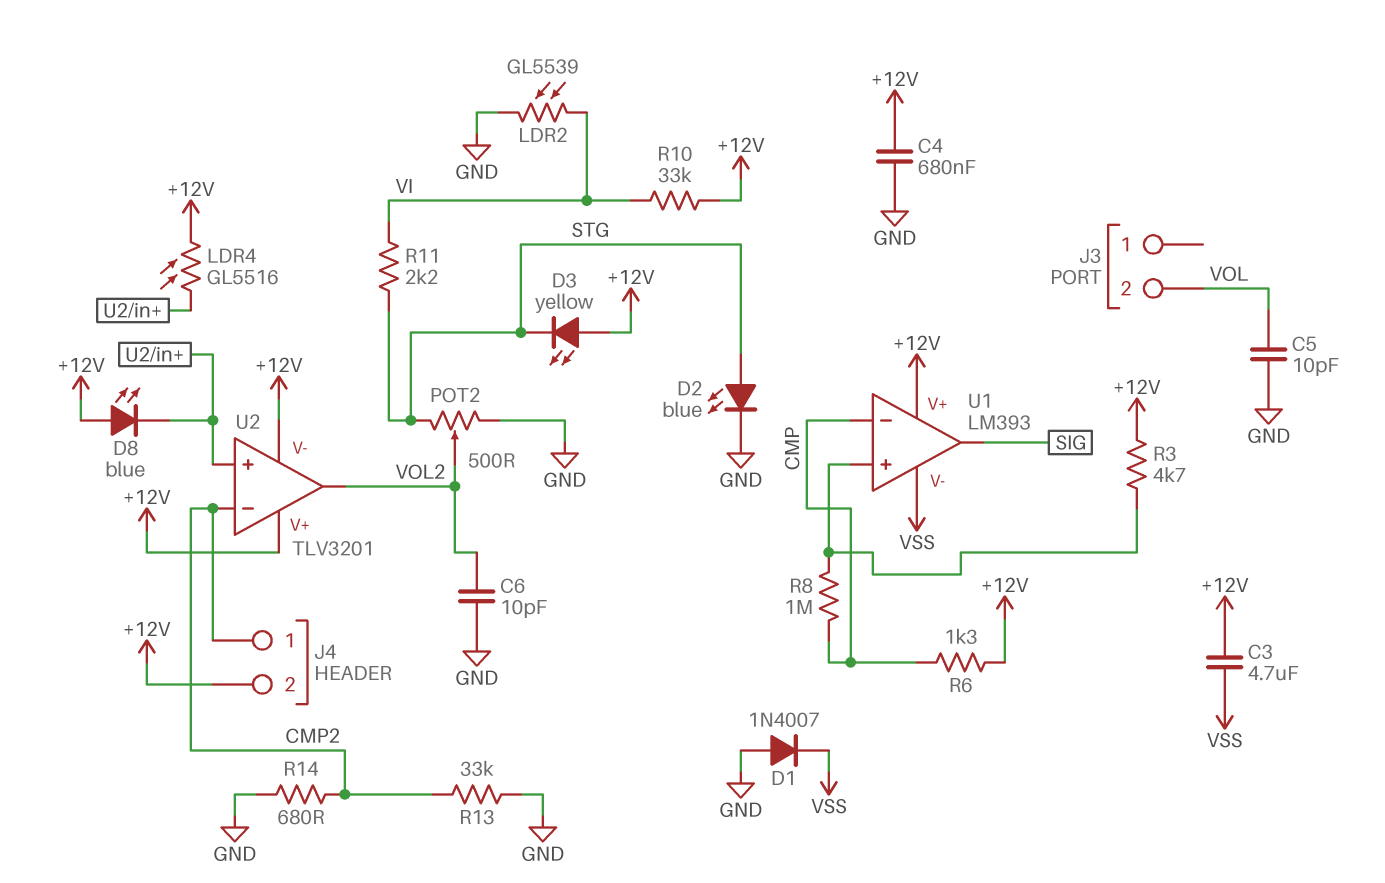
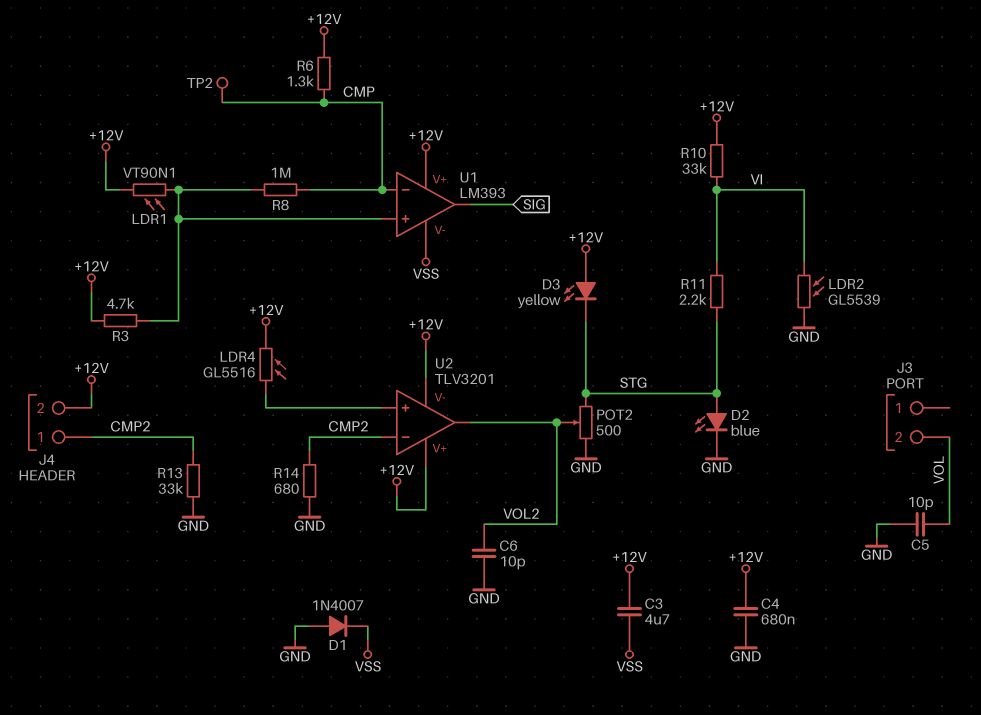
D8: LED blue (A +12V, K U2/in+) -> none
LDR1: none -> VT90N1 (+12V, U1/in+)
TP2: none -> test point (CMP)

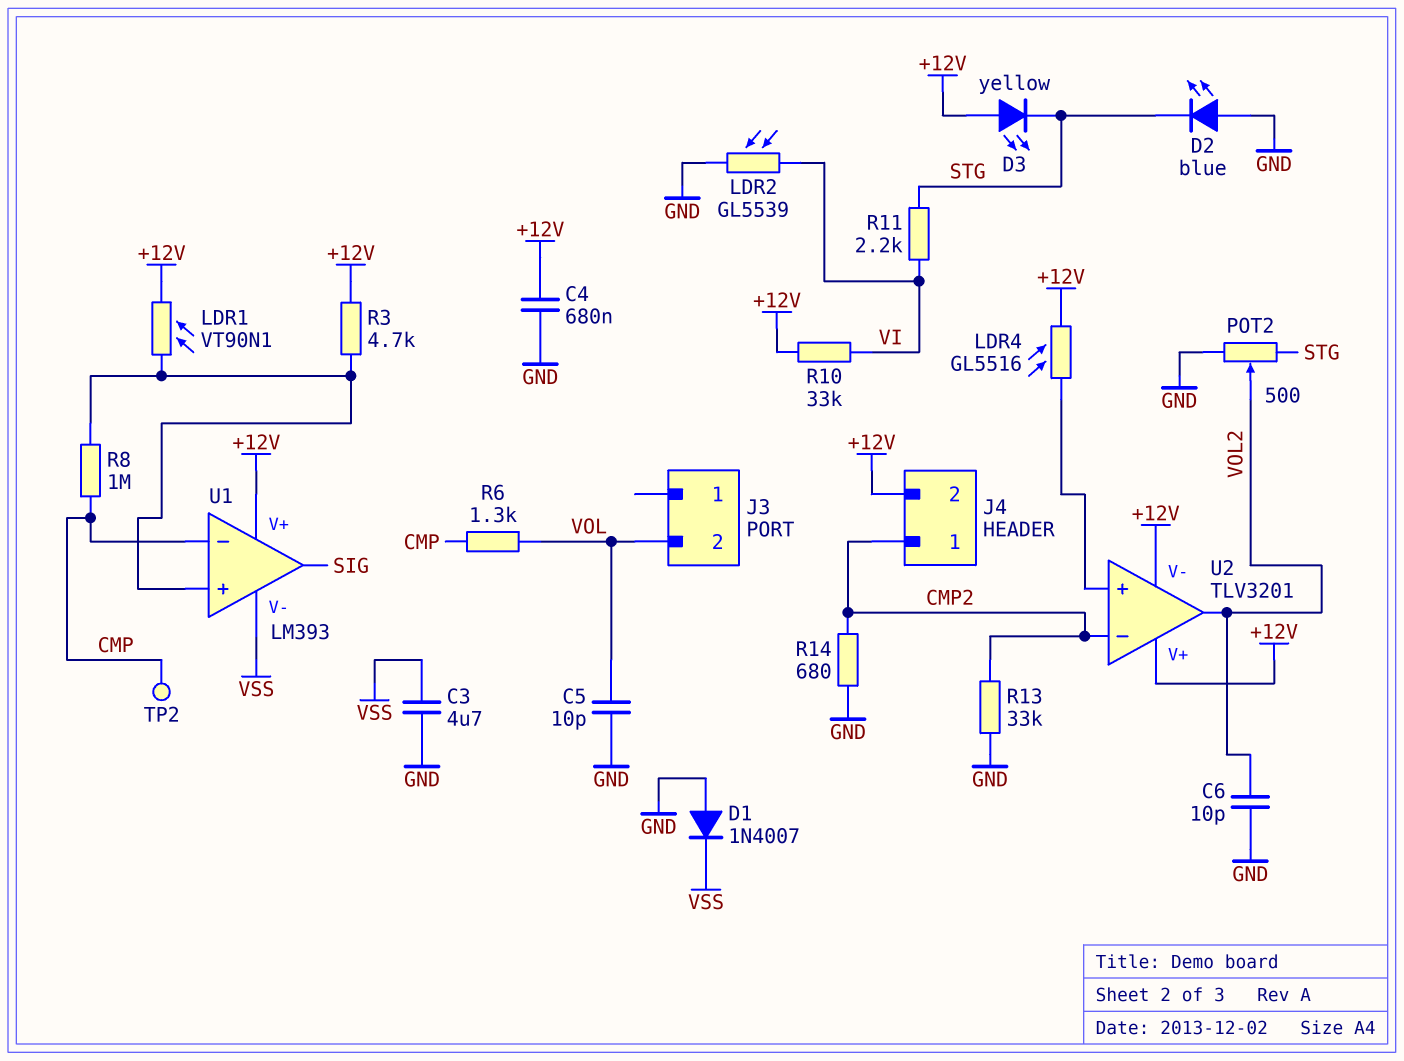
C3: 4.7uF (+12V, VSS) -> 4.7uF (GND, VSS)
D2: LED blue (A STG, K GND) -> LED blue (A GND, K STG)
R6: 1.3k (+12V, CMP) -> 1.3k (CMP, VOL)

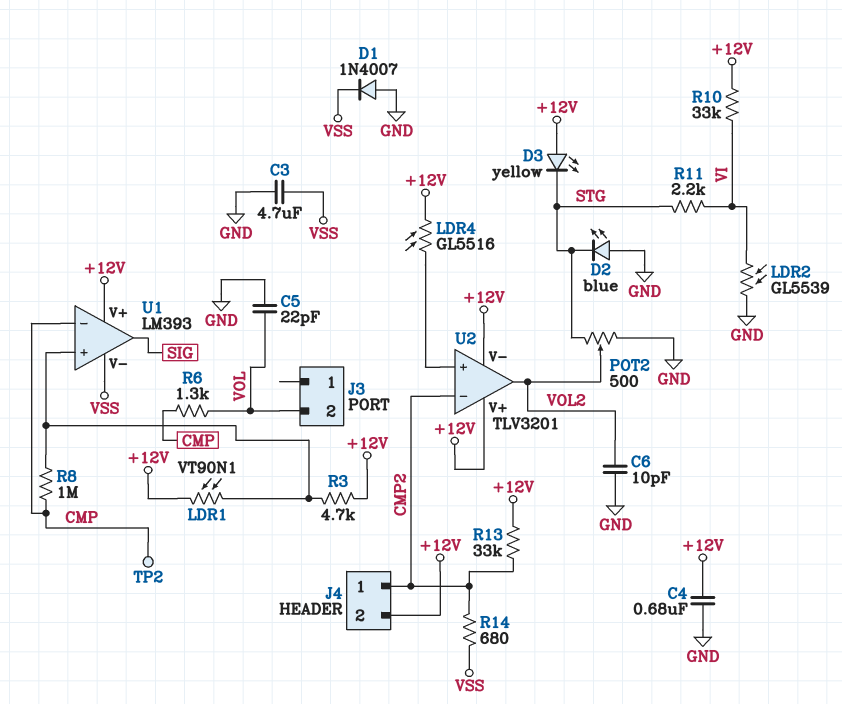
C5: 10pF (GND, VOL) -> 22pF (GND, VOL)
R13: 33k (CMP2, GND) -> 33k (+12V, CMP2)
R14: 680 (CMP2, GND) -> 680 (CMP2, VSS)

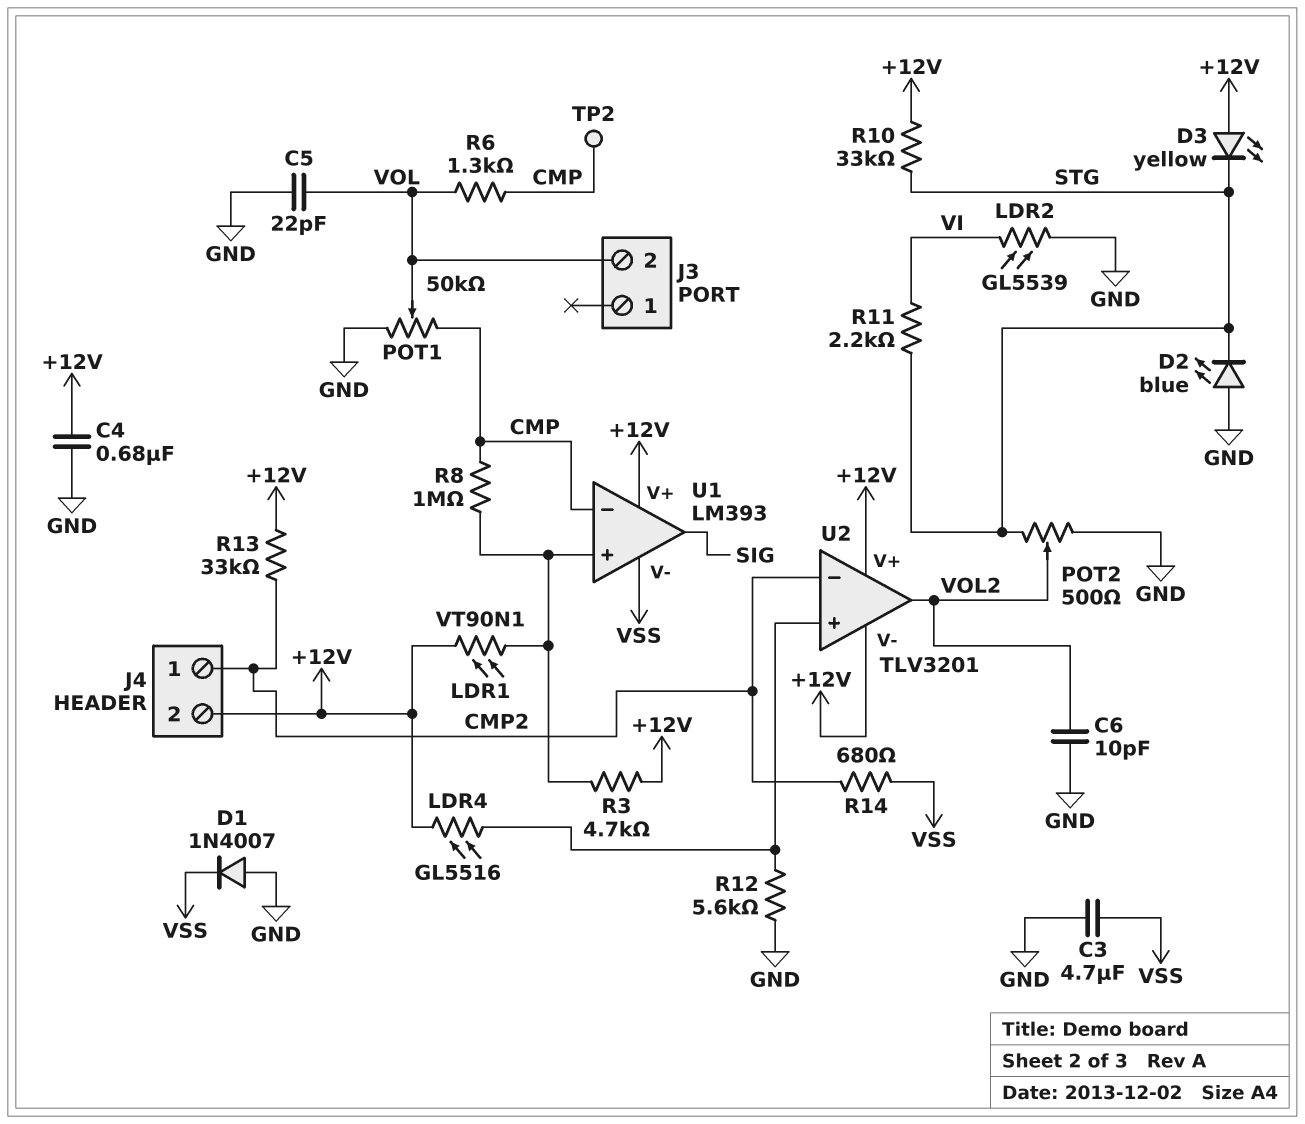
POT1: none -> 50k (CMP, GND, wiper VOL)
R10: 33k (+12V, VI) -> 33k (+12V, STG)
R12: none -> 5.6k (GND, U2/in+)

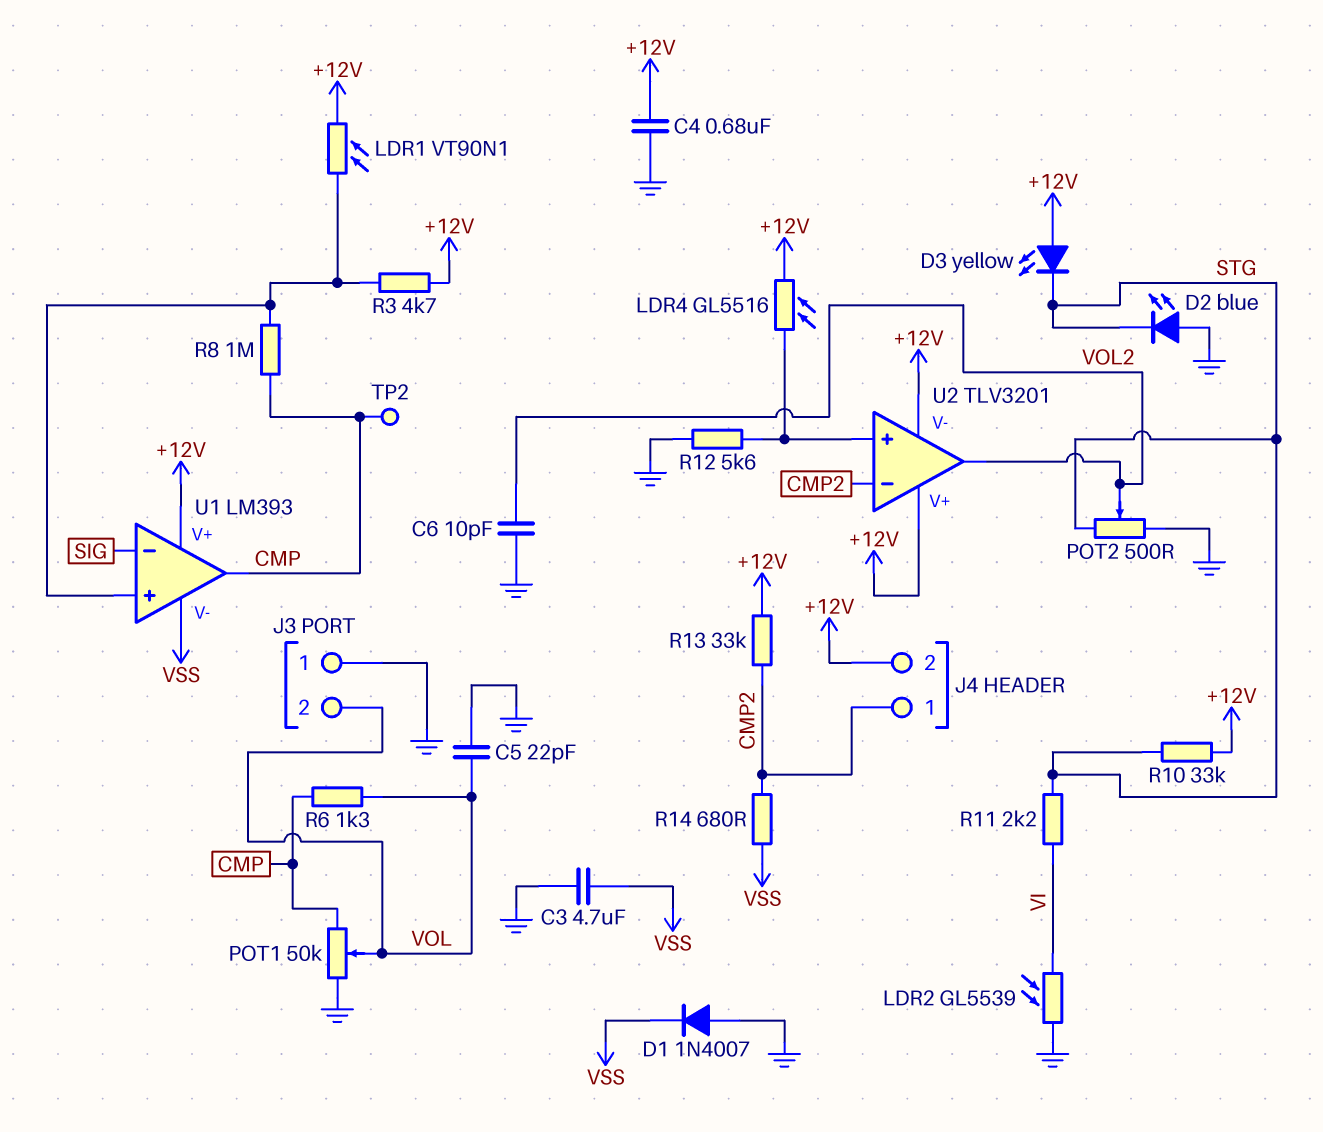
J3 pin 1: none -> GND
U1 pin in-: CMP -> SIG
U1 pin out: SIG -> CMP

